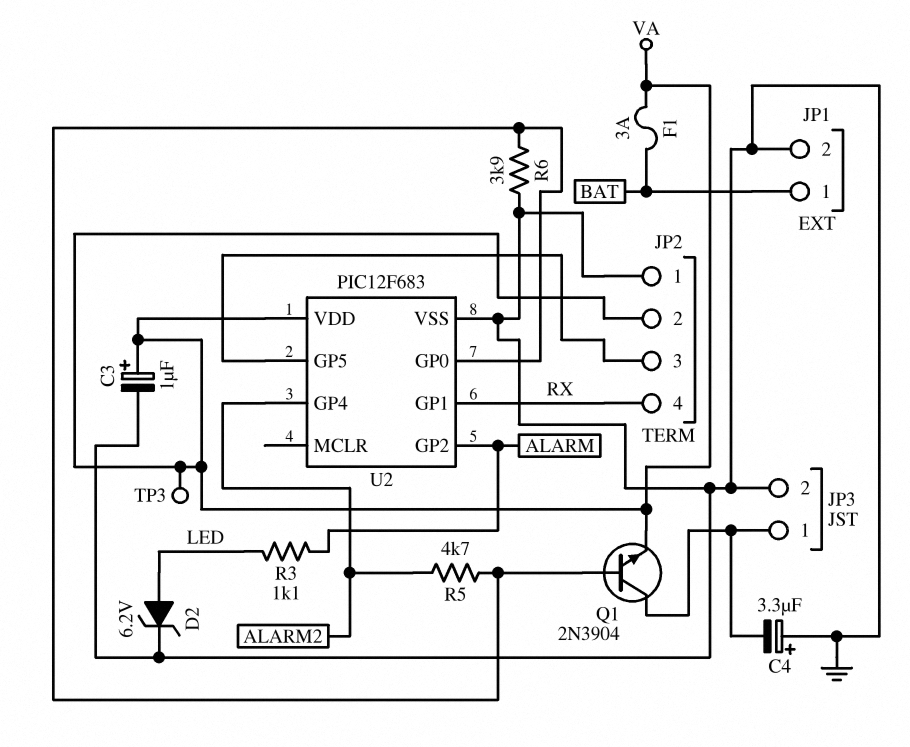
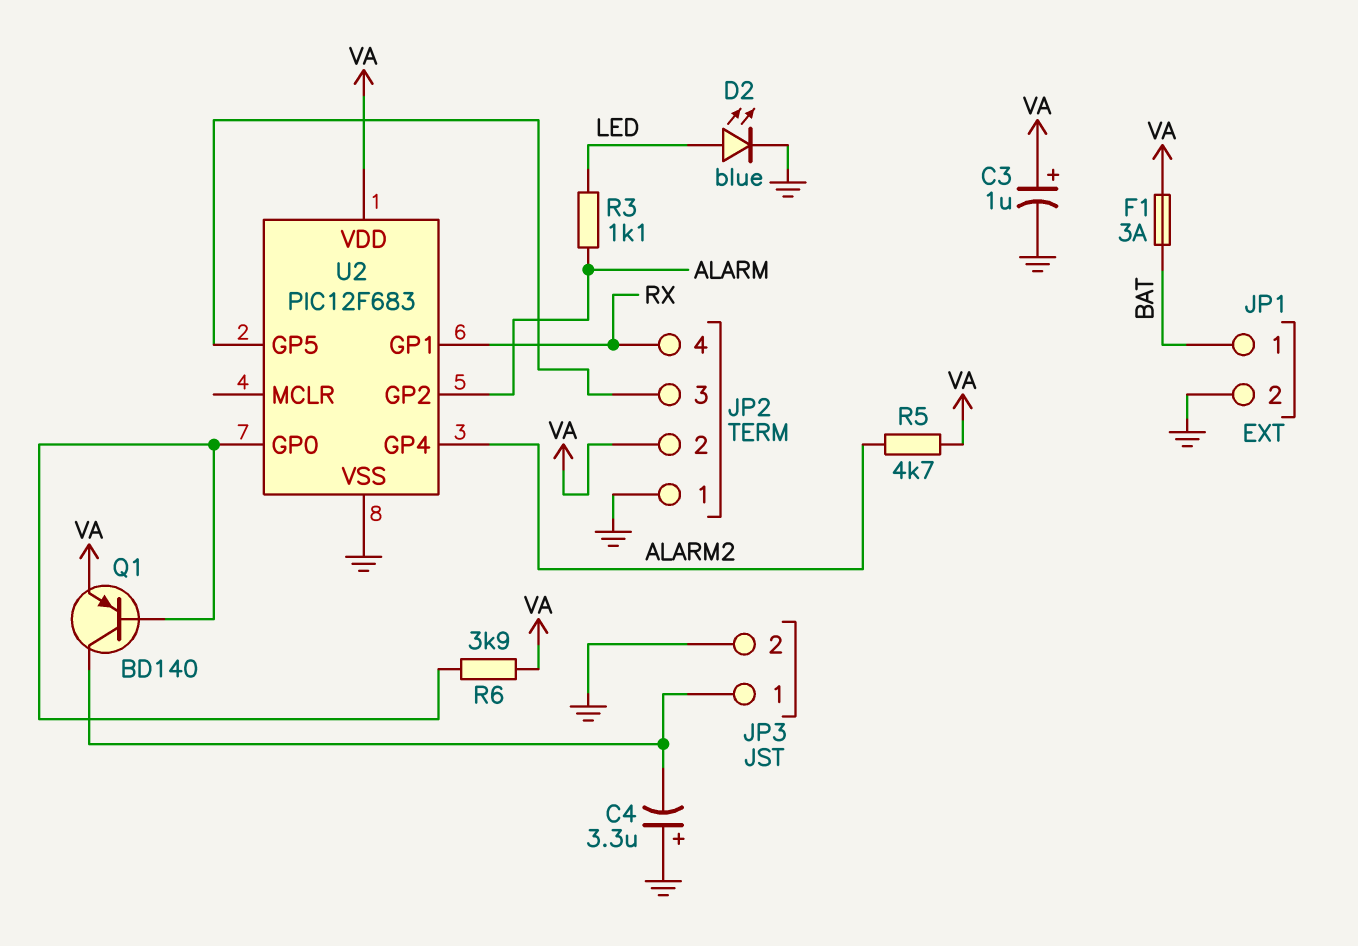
D2: zener 6.2V (A LED, K GND) -> LED blue (A LED, K GND)
Q1: NPN 2N3904 (B U2/GP0, C JP3/1, E VA) -> PNP BD140 (B U2/GP0, C JP3/1, E VA)
R5: 4.7k (ALARM2, U2/GP0) -> 4.7k (ALARM2, VA)
R6: 3.9k (GND, U2/GP0) -> 3.9k (U2/GP0, VA)
TP3: test point (VA) -> none

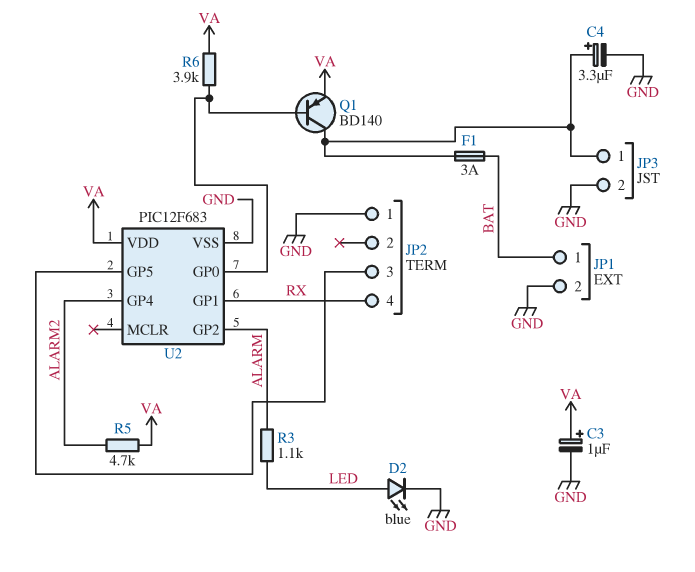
C4: 3.3uF (plus GND, minus JP3/1) -> 3.3uF (plus JP3/1, minus GND)
F1: 3A (BAT, VA) -> 3A (BAT, JP3/1)
JP2 pin 2: VA -> none

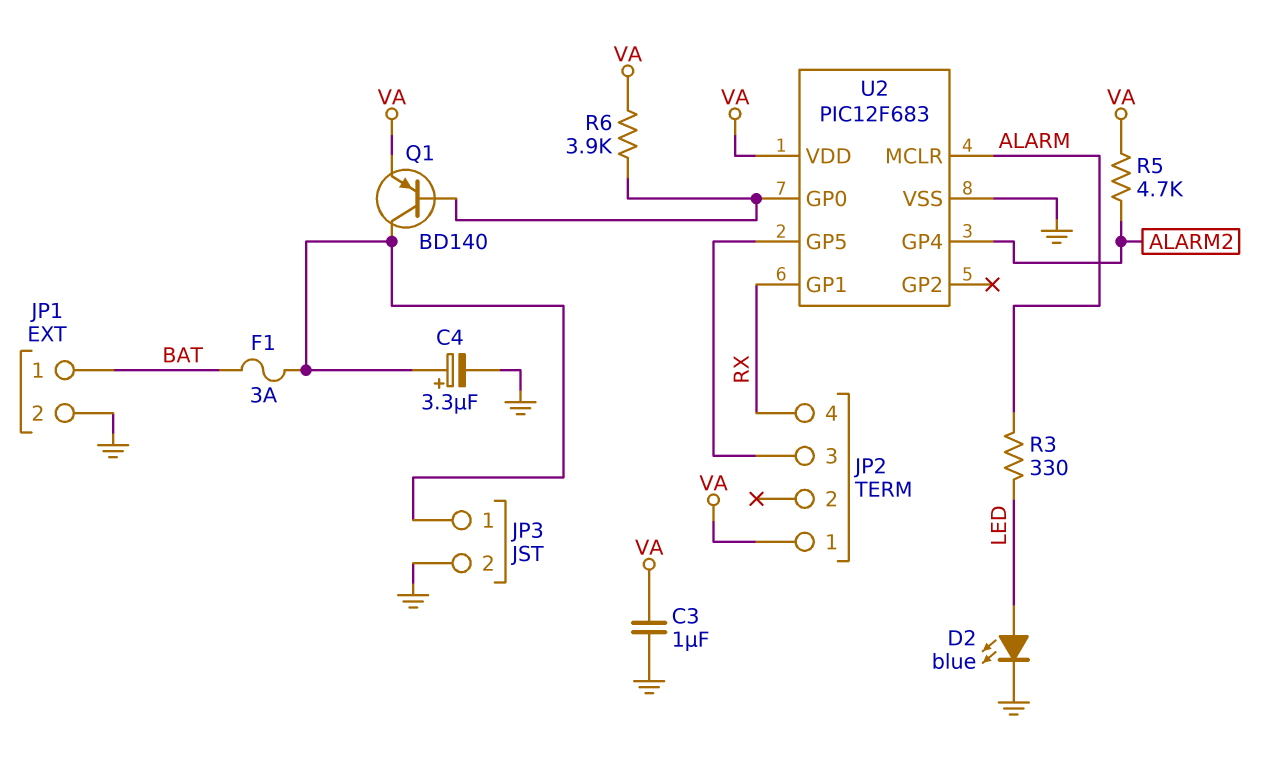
C3: 1uF (plus VA, minus GND) -> 1uF (GND, VA)
JP2 pin 1: GND -> VA
R3: 1.1k (ALARM, LED) -> 330 (ALARM, LED)
U2 pin GP2: ALARM -> none
U2 pin MCLR: none -> ALARM

